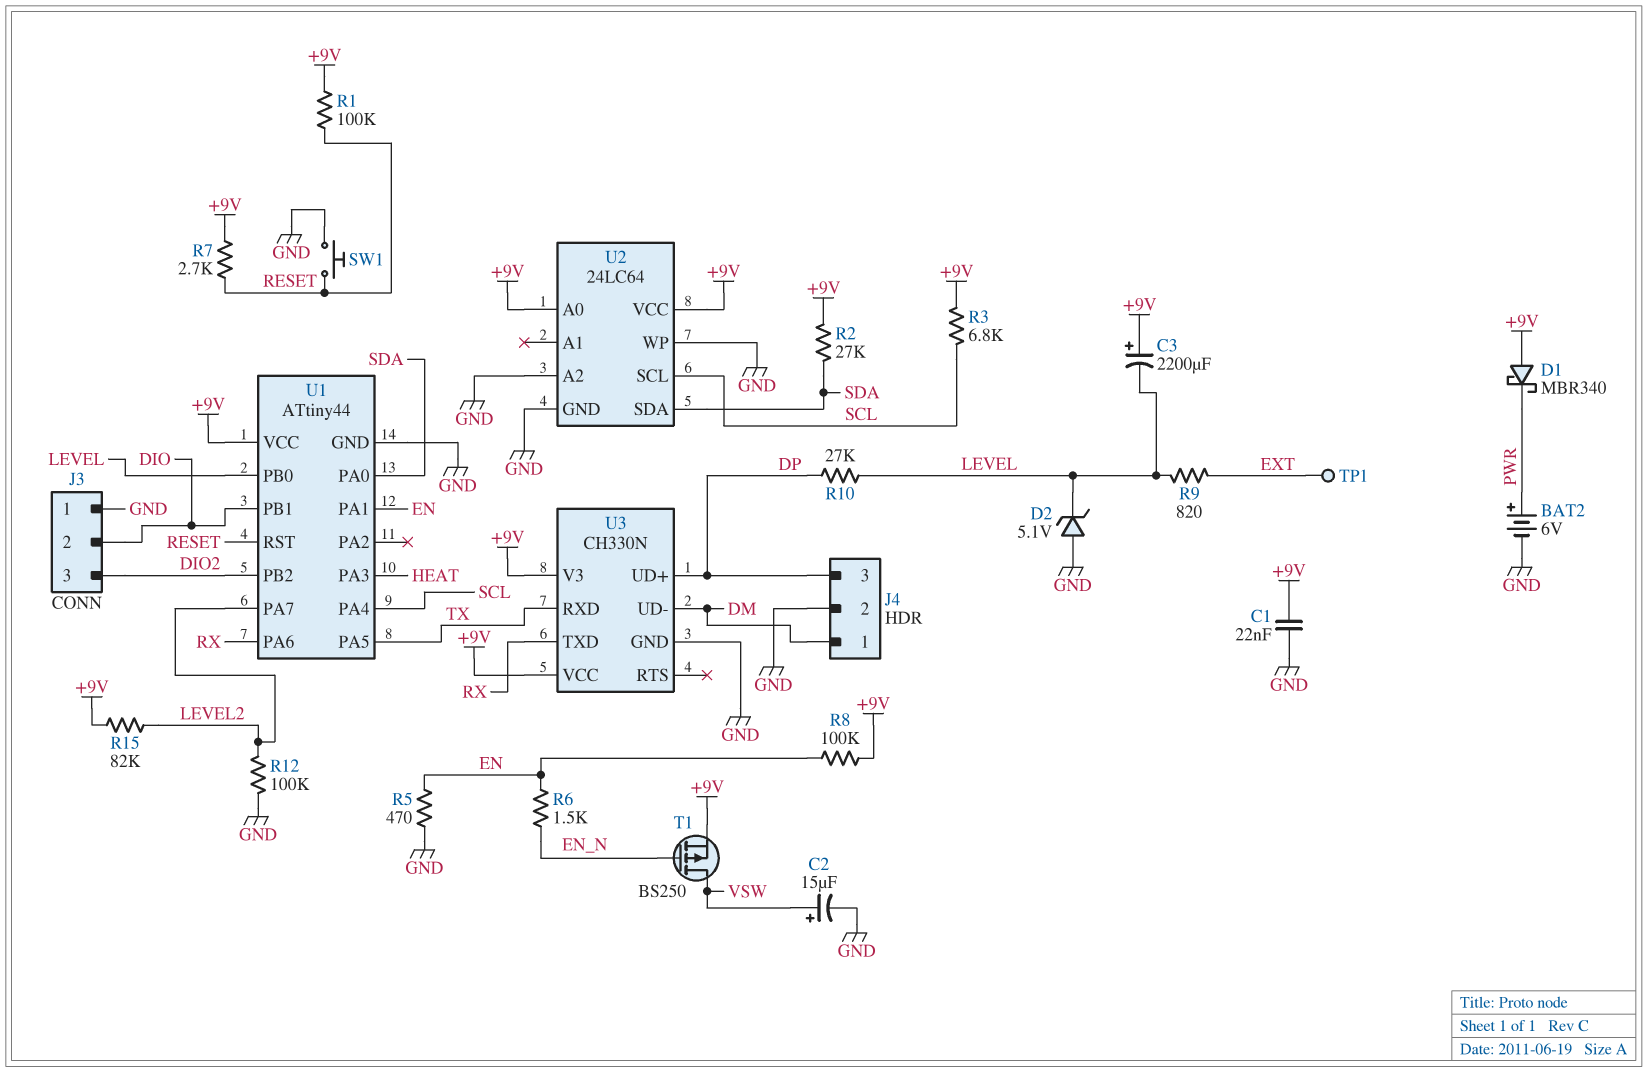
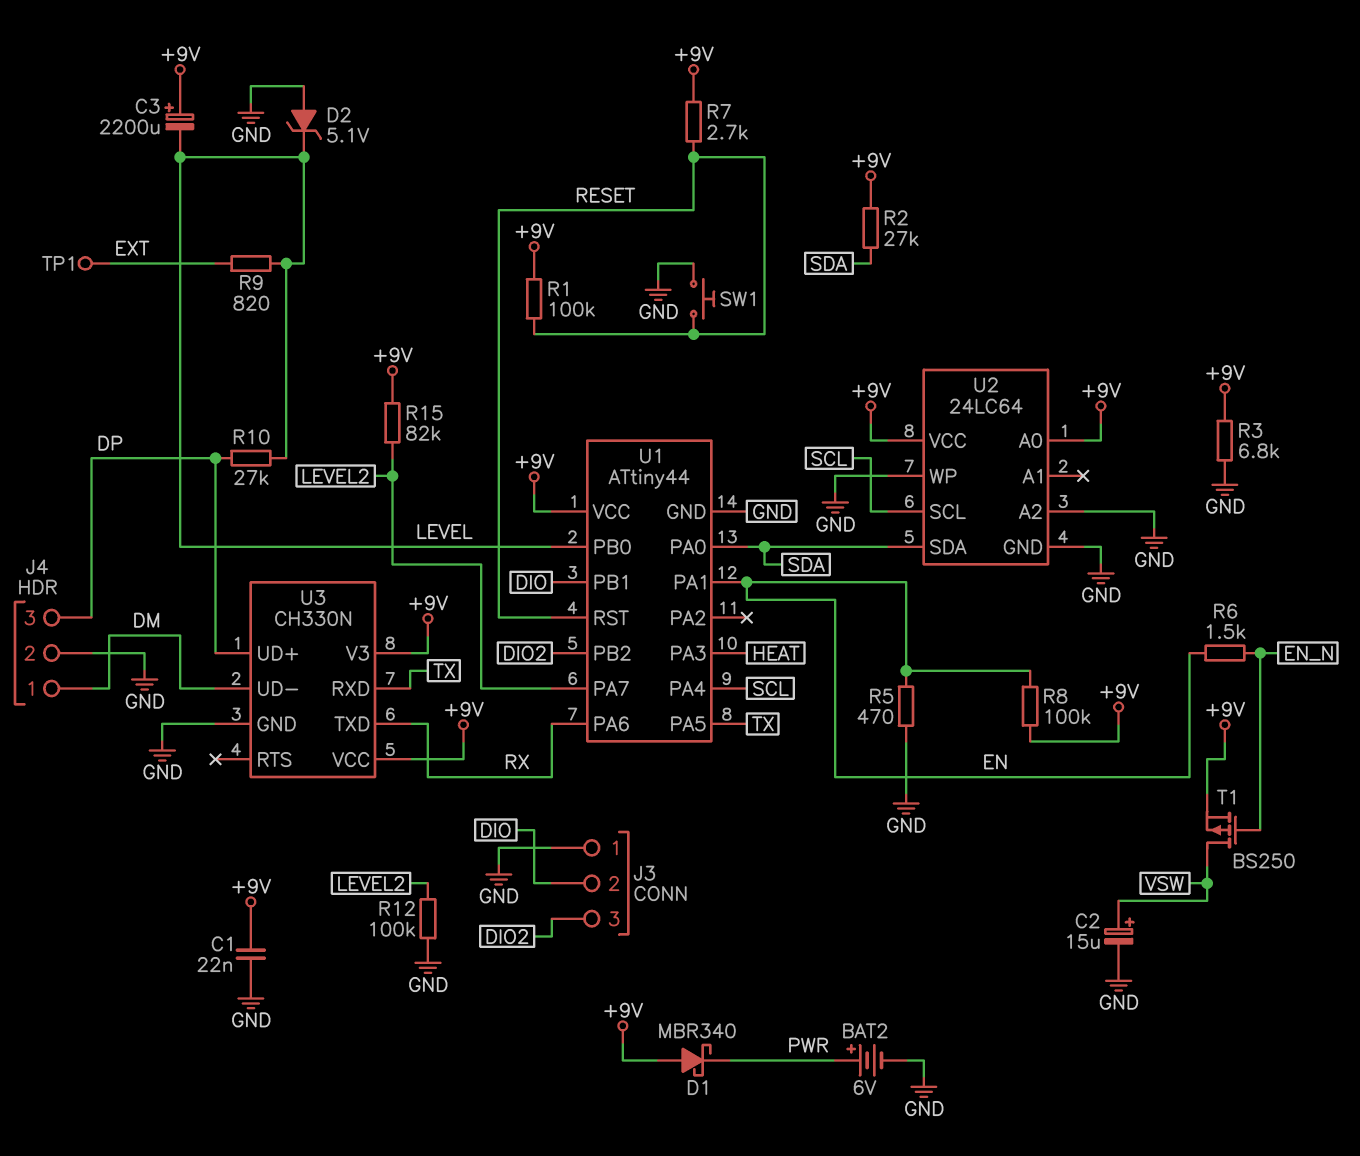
R3: 6.8k (+9V, SCL) -> 6.8k (+9V, GND)

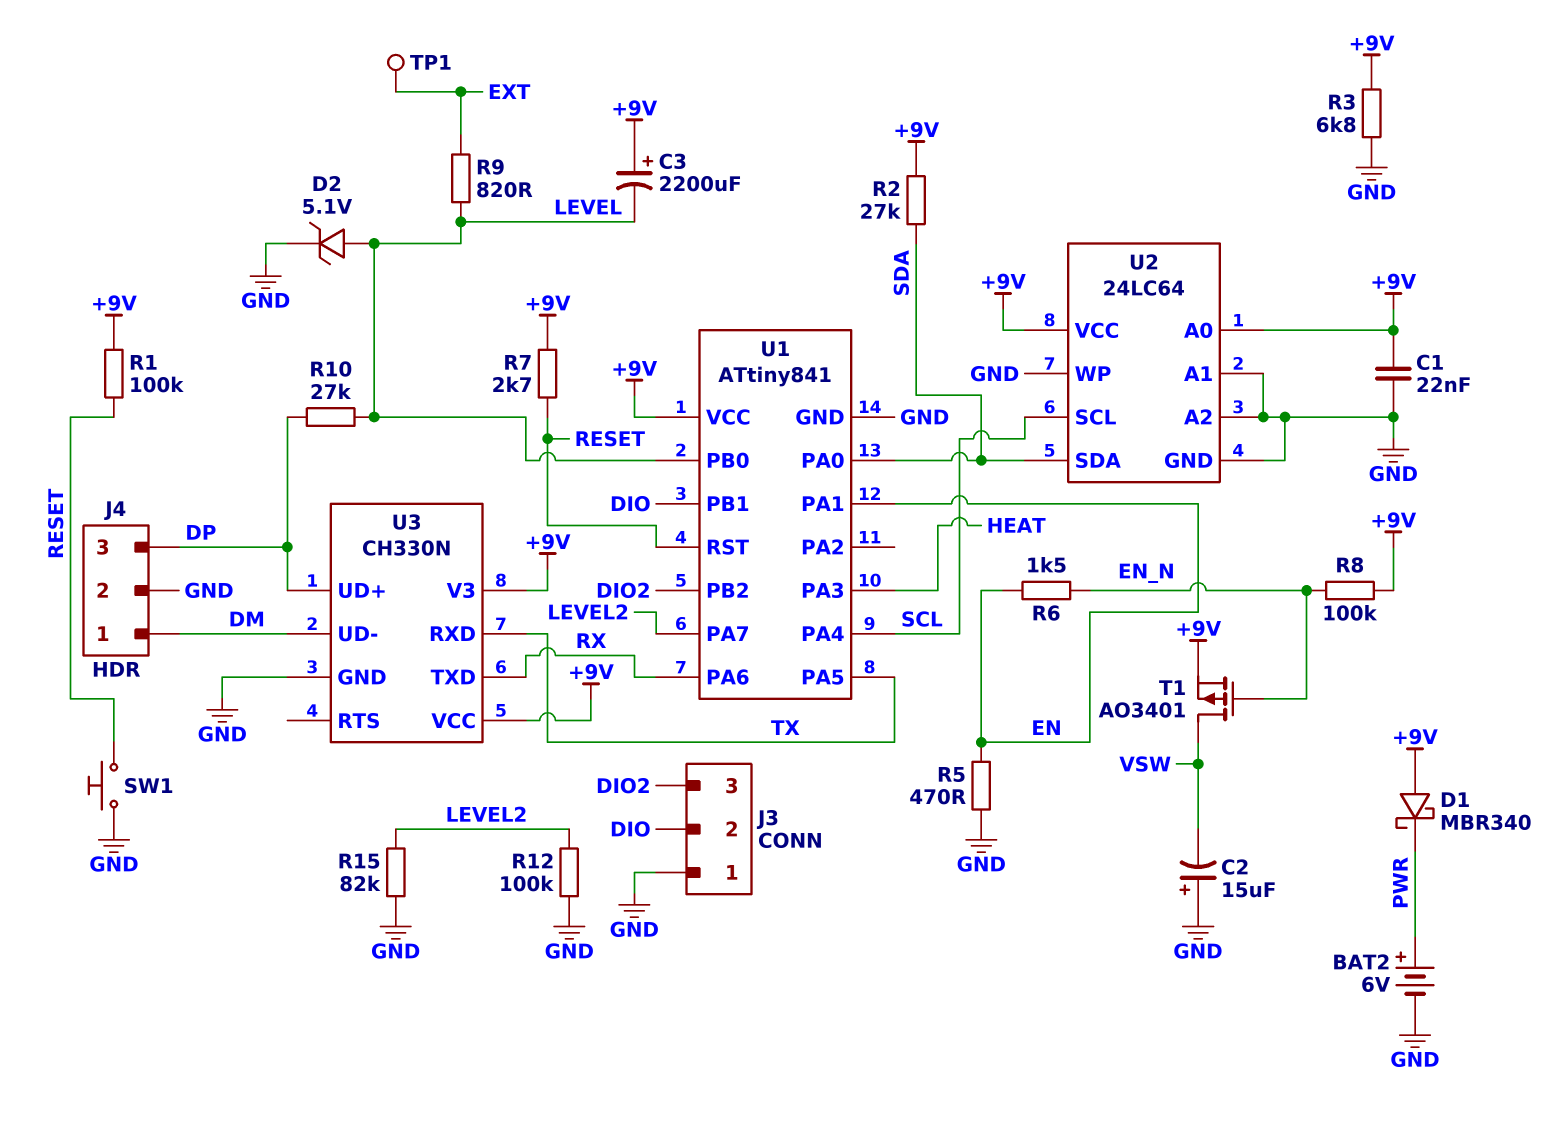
C2: 15uF (plus VSW, minus GND) -> 15uF (plus GND, minus VSW)
D2: zener 5.1V (A GND, K LEVEL) -> zener 5.1V (A LEVEL, K GND)
R8: 100k (+9V, EN) -> 100k (+9V, EN_N)
R15: 82k (+9V, LEVEL2) -> 82k (GND, LEVEL2)
T1: PMOS BS250 (G EN_N, D VSW, S +9V) -> PMOS AO3401 (G EN_N, D VSW, S +9V)
U1: ATtiny44 -> ATtiny841
U2 pin A1: none -> GND

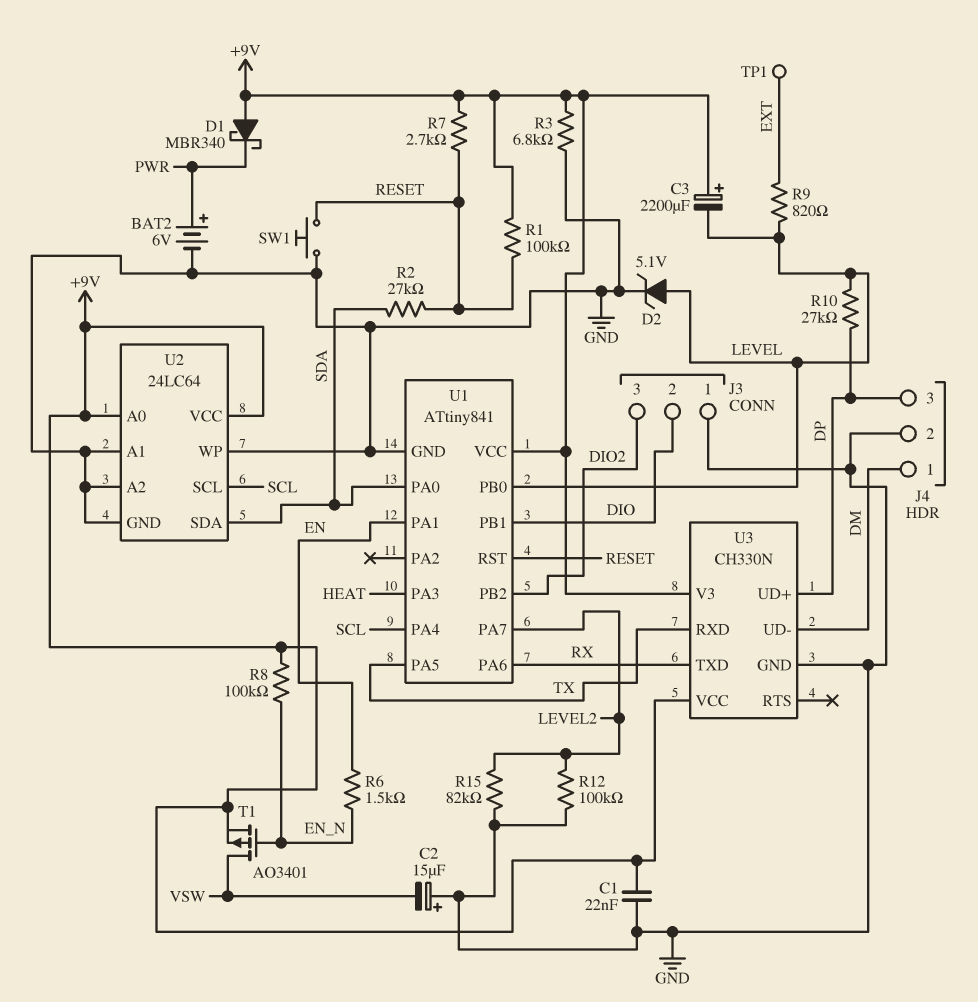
R2: 27k (+9V, SDA) -> 27k (RESET, SDA)
R5: 470 (EN, GND) -> none

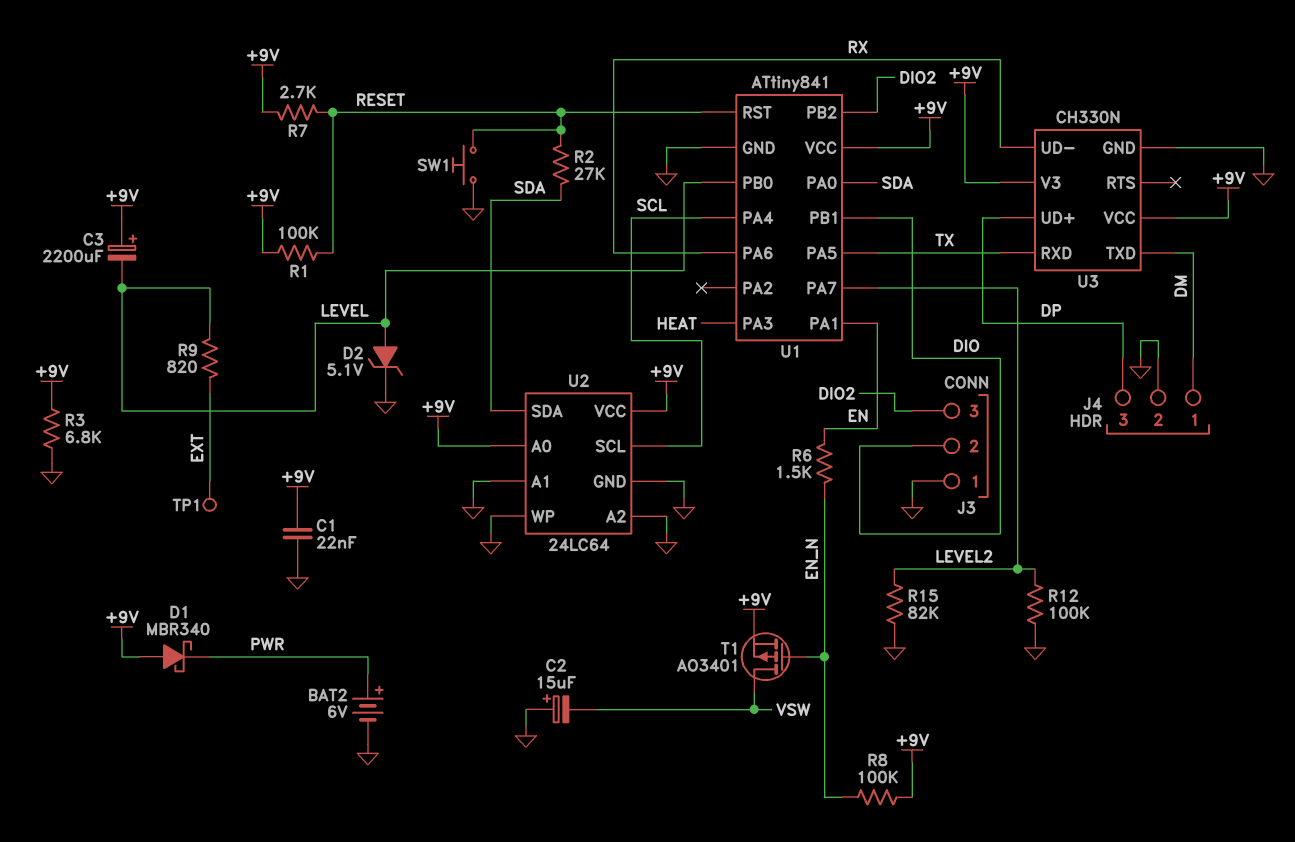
R10: 27k (DP, LEVEL) -> none
U3 pin TXD: RX -> DM
U3 pin UD-: DM -> RX

